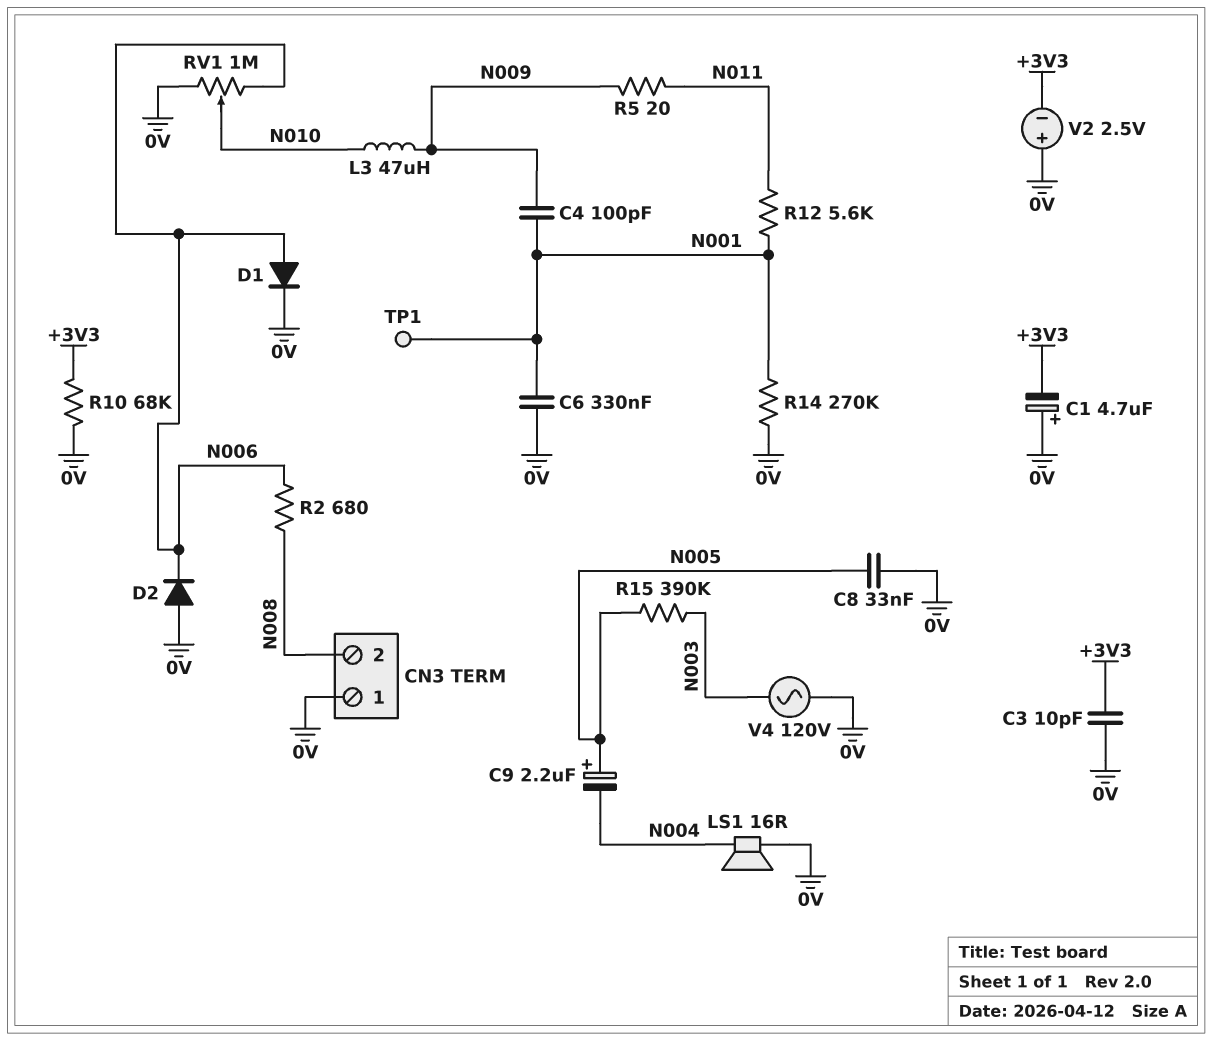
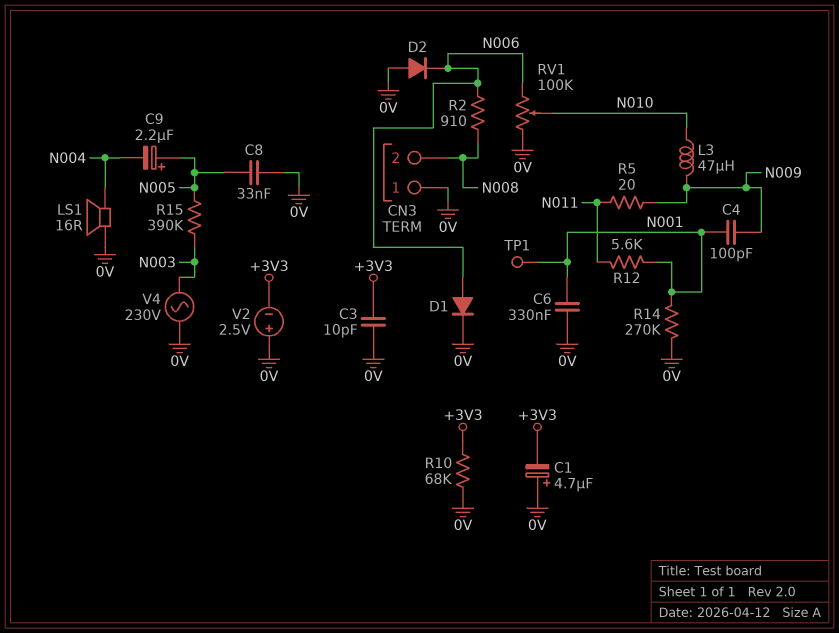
R2: 680 (N006, N008) -> 910 (N006, N008)
RV1: 1M (0V, N006, wiper N010) -> 100k (0V, N006, wiper N010)
V4: AC 120V (0V, N003) -> AC 230V (0V, N003)

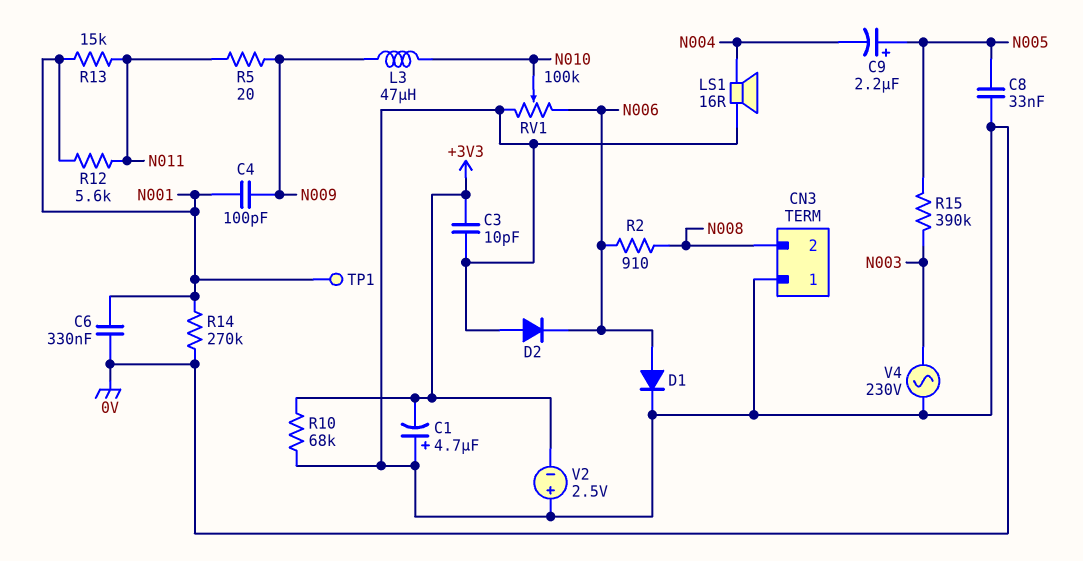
R13: none -> 15k (N001, N011)

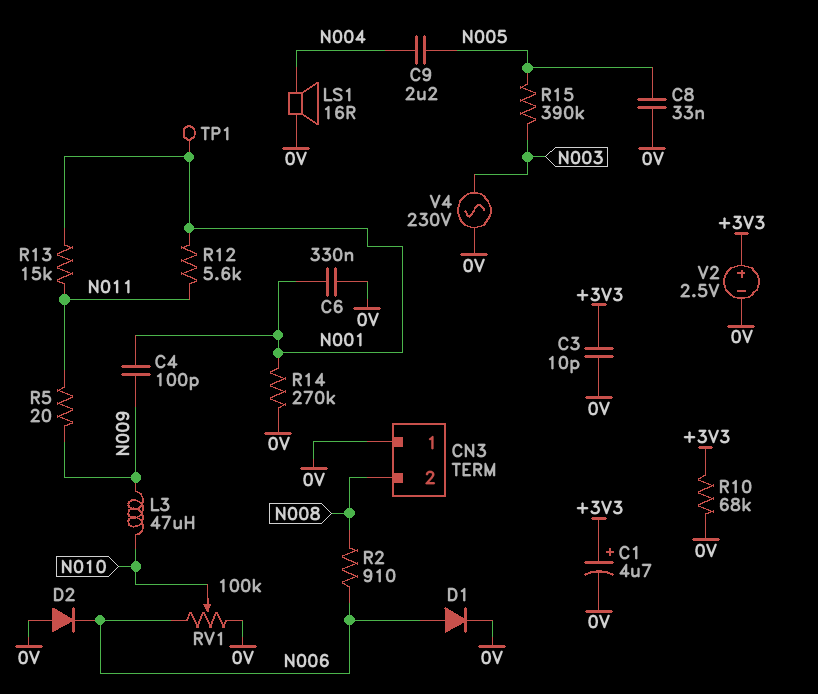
C1: 4.7uF (plus 0V, minus +3V3) -> 4.7uF (plus +3V3, minus 0V)
C9: 2.2uF (plus N005, minus N004) -> 2.2uF (N004, N005)
V2: 2.5V (plus 0V, minus +3V3) -> 2.5V (plus +3V3, minus 0V)

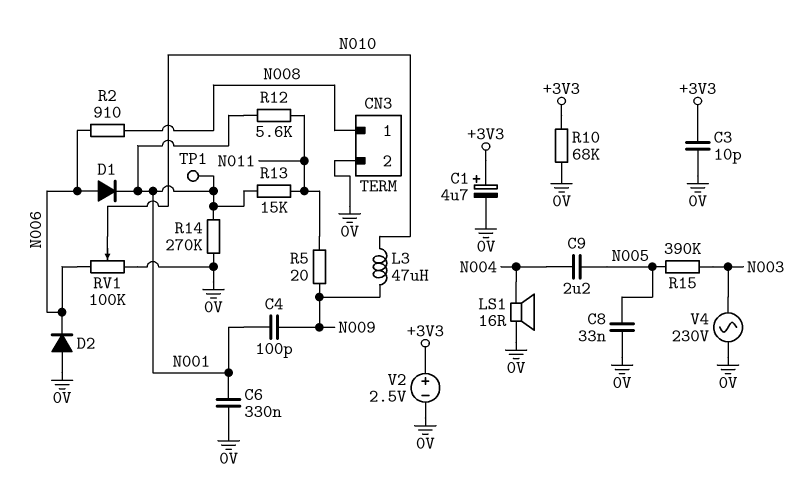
CN3 pin 1: 0V -> N008
CN3 pin 2: N008 -> 0V
D1: diode (A N006, K 0V) -> diode (A N006, K N001)

